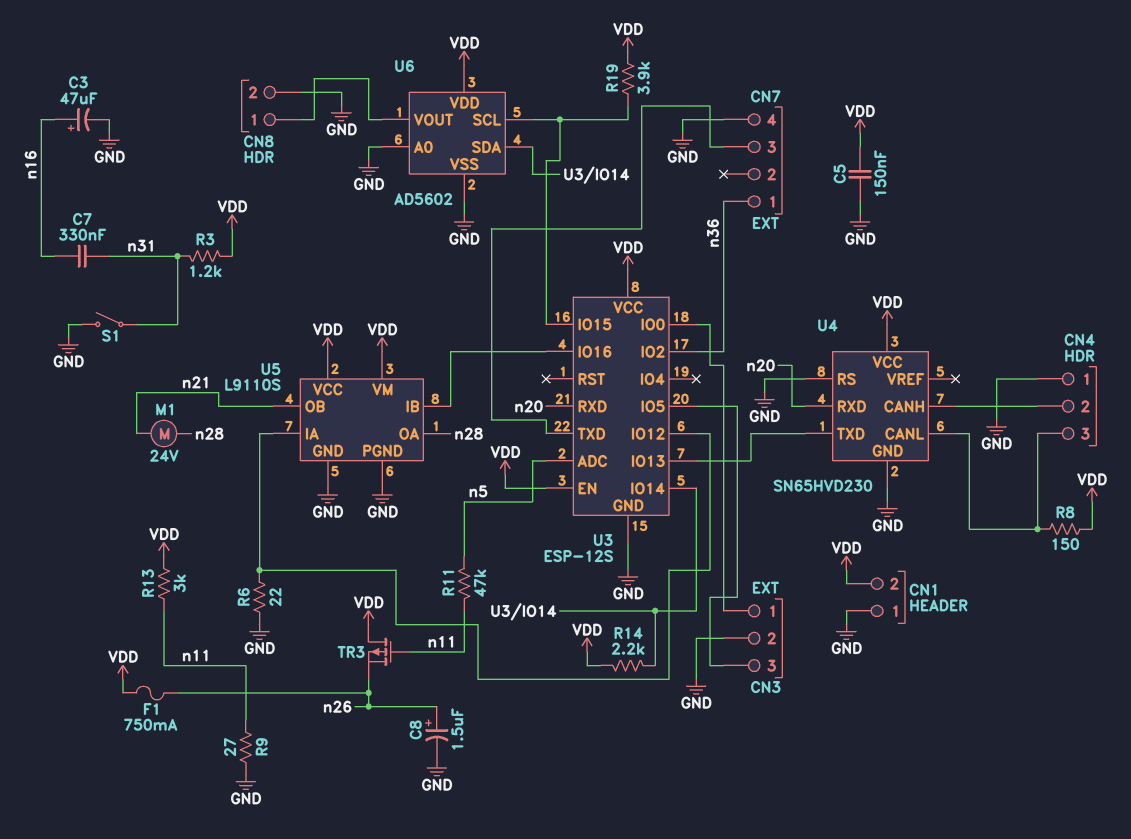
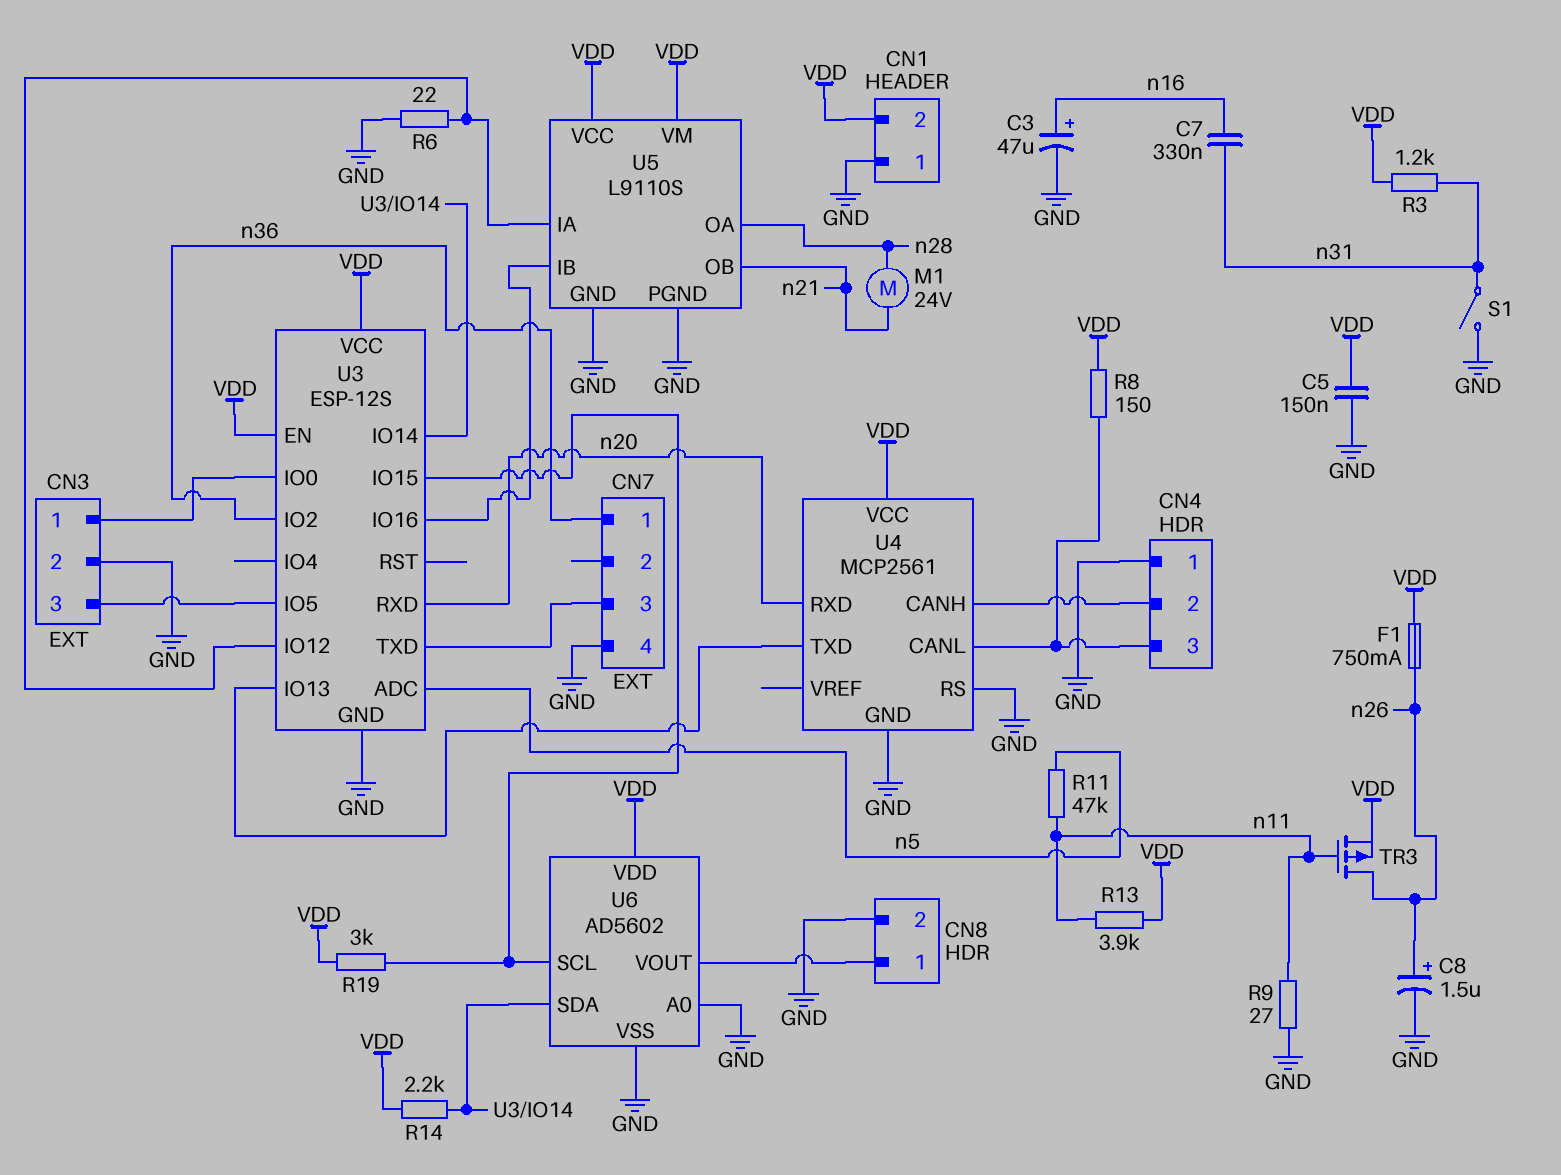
R13: 3k (VDD, n11) -> 3.9k (VDD, n11)
R19: 3.9k (U3/IO15, VDD) -> 3k (U3/IO15, VDD)
TR3: PMOS (G n11, D VDD, S n26) -> PMOS (G n11, D n26, S VDD)
U4: SN65HVD230 -> MCP2561

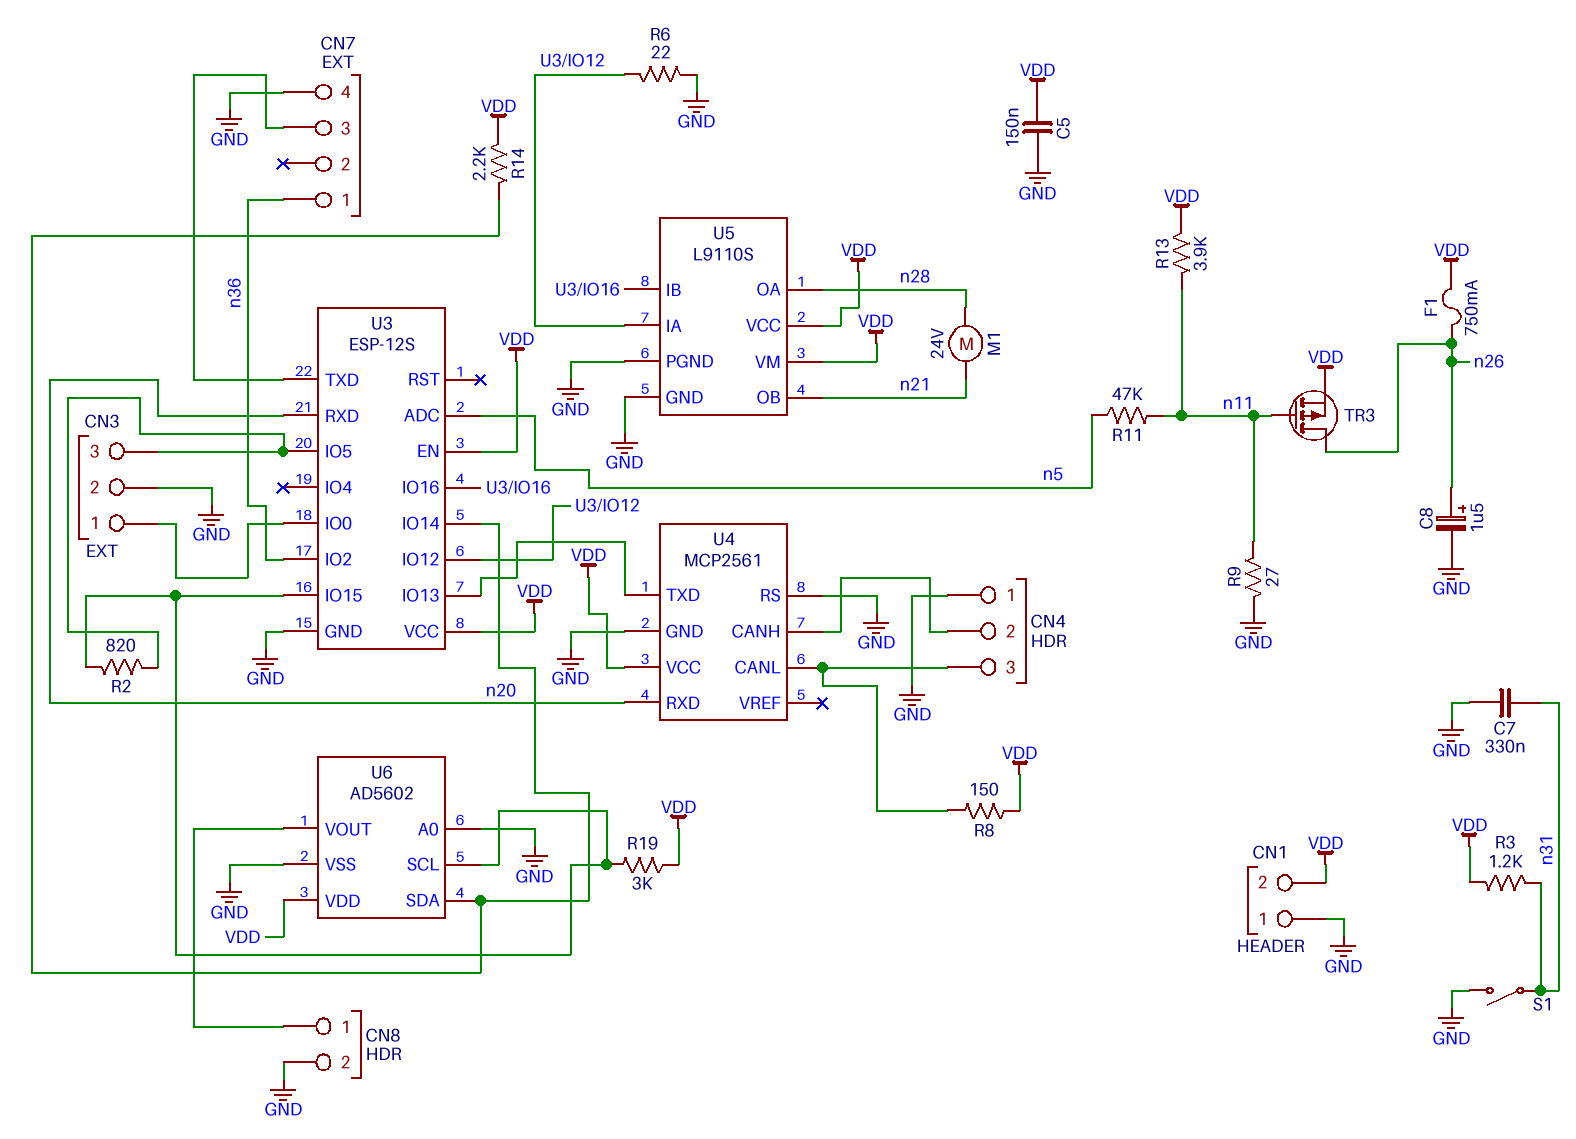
C3: 47uF (plus n16, minus GND) -> none
C7: 330nF (n16, n31) -> 330nF (GND, n31)
R2: none -> 820 (CN3/3, U3/IO15)

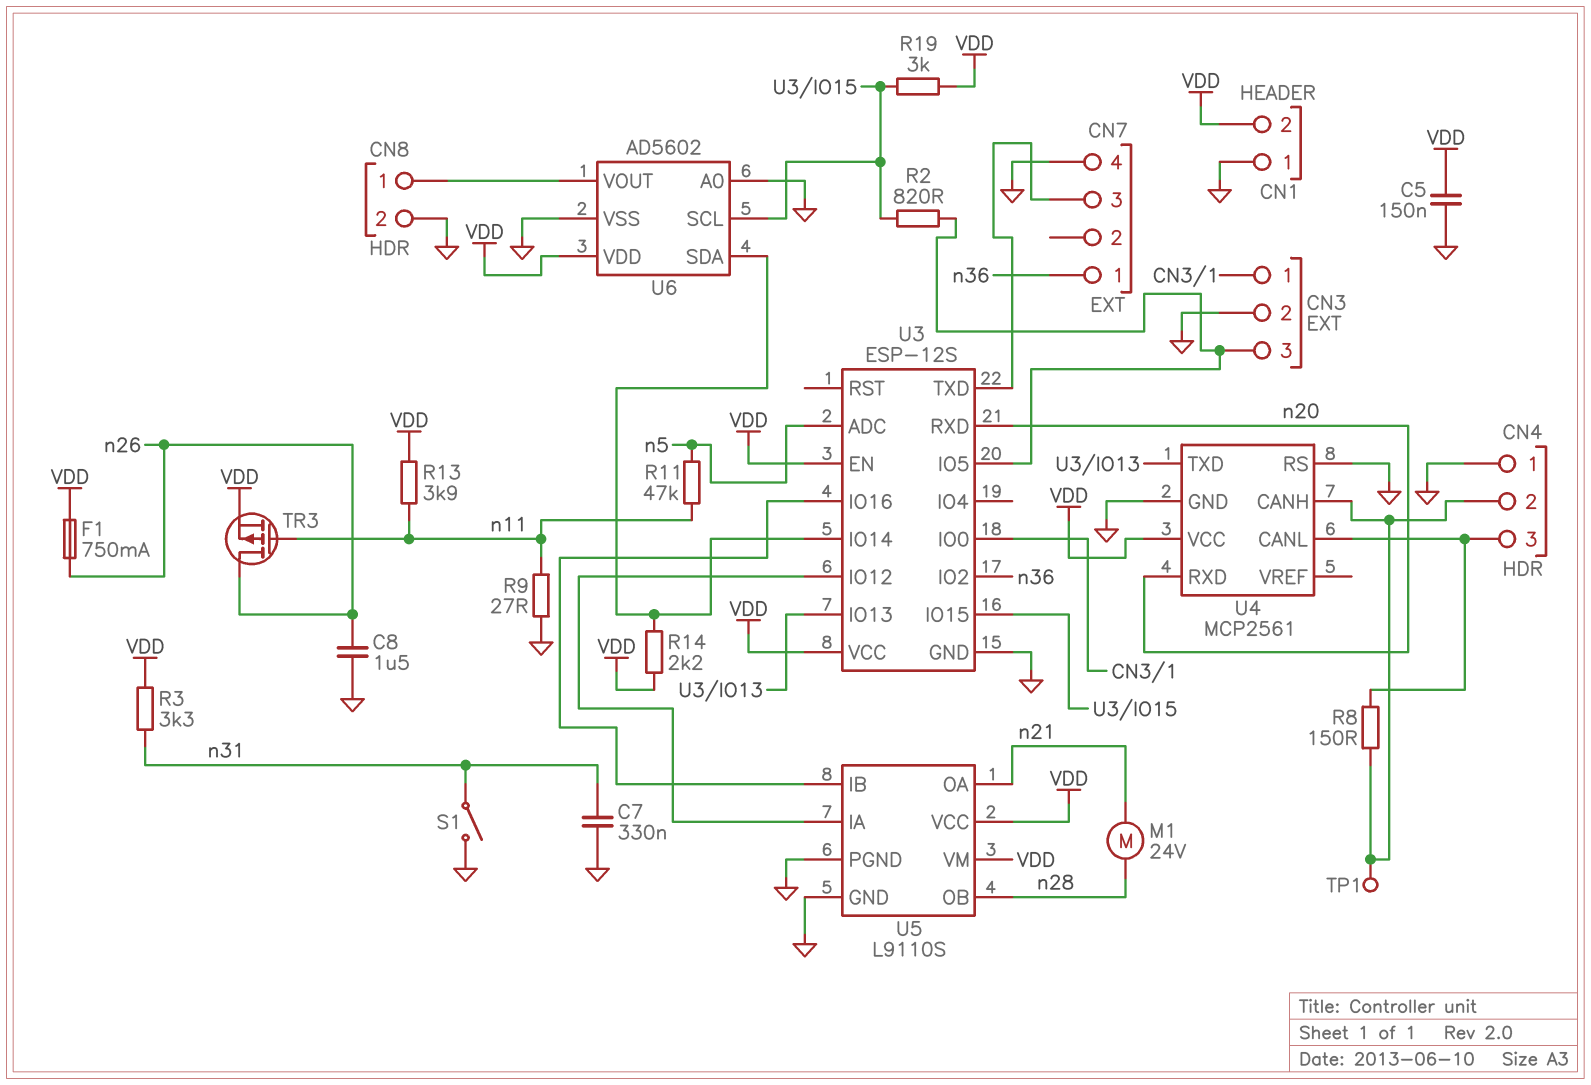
C8: 1.5uF (plus n26, minus GND) -> 1.5uF (GND, n26)
R3: 1.2k (VDD, n31) -> 3.3k (VDD, n31)
R6: 22 (GND, U3/IO12) -> none
R8: 150 (CN4/3, VDD) -> 150 (CN4/2, CN4/3)
TP1: none -> test point (CN4/2)
U5 pin OA: n28 -> n21
U5 pin OB: n21 -> n28

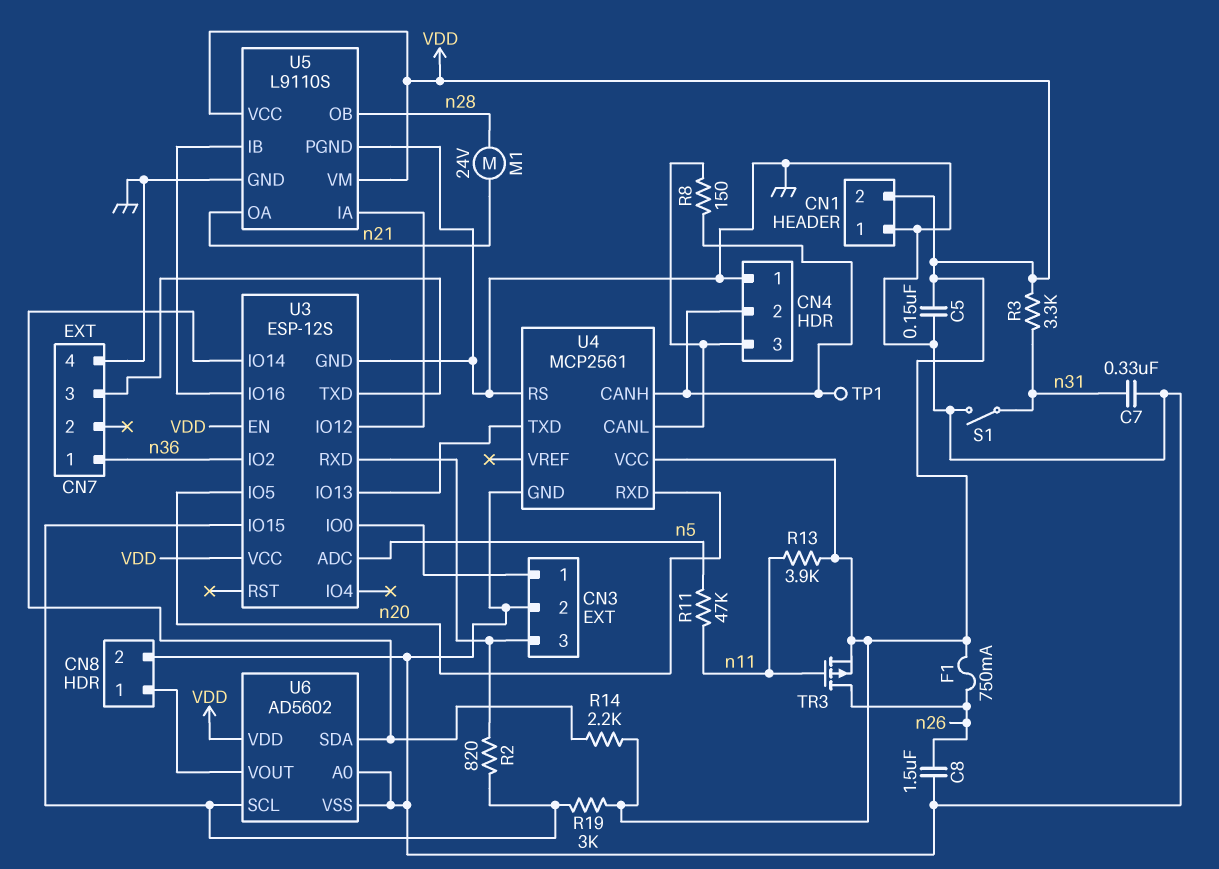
R9: 27 (GND, n11) -> none
U3 pin IO5: CN3/3 -> n20
U3 pin RXD: n20 -> CN3/3

